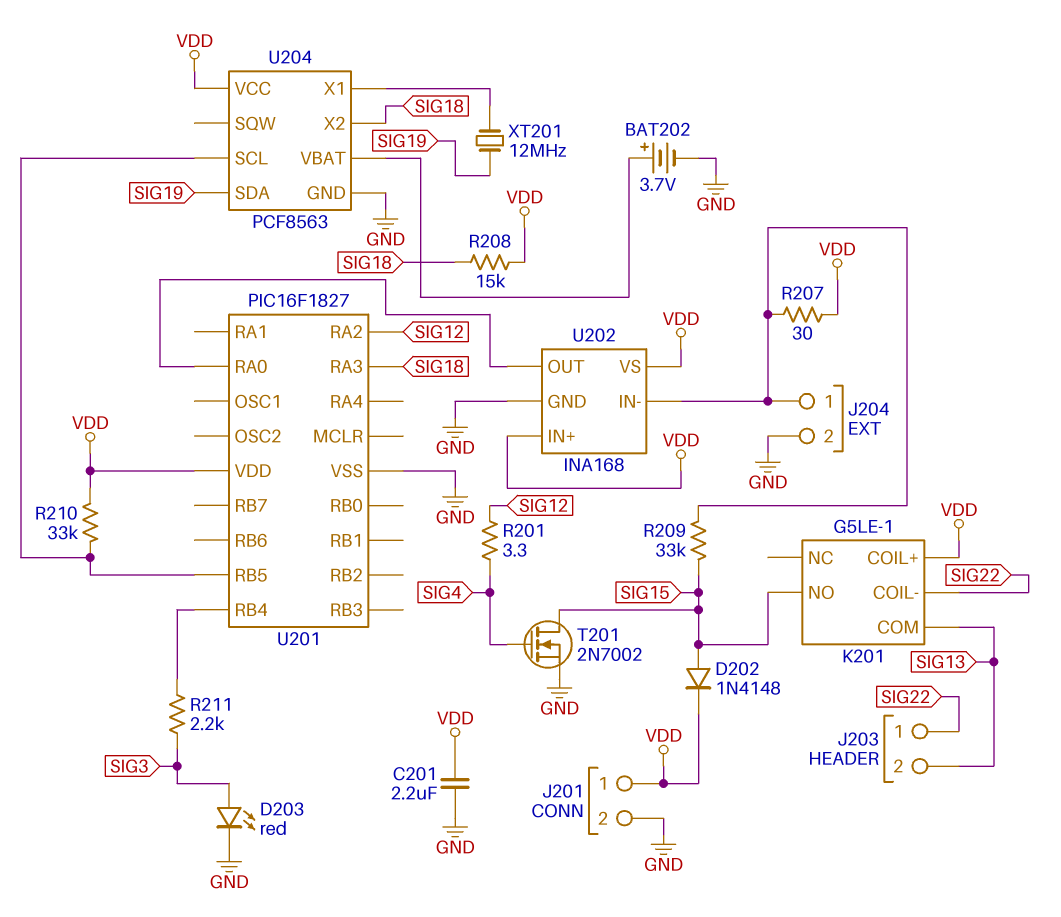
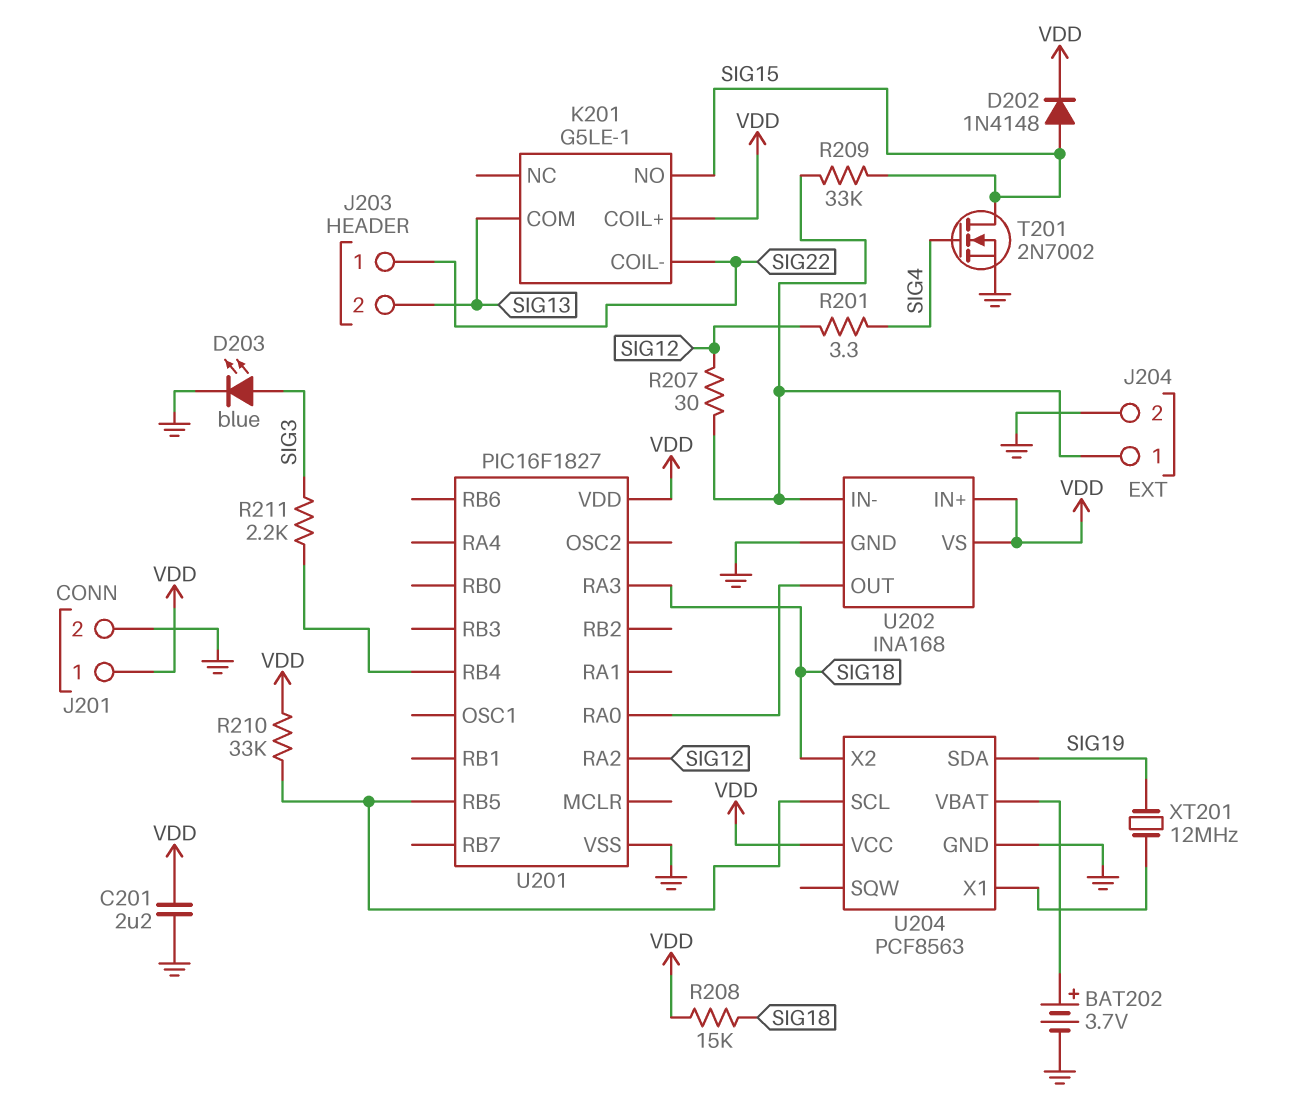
D203: LED red (A SIG3, K GND) -> LED blue (A SIG3, K GND)
R207: 30 (J204/1, VDD) -> 30 (J204/1, SIG12)

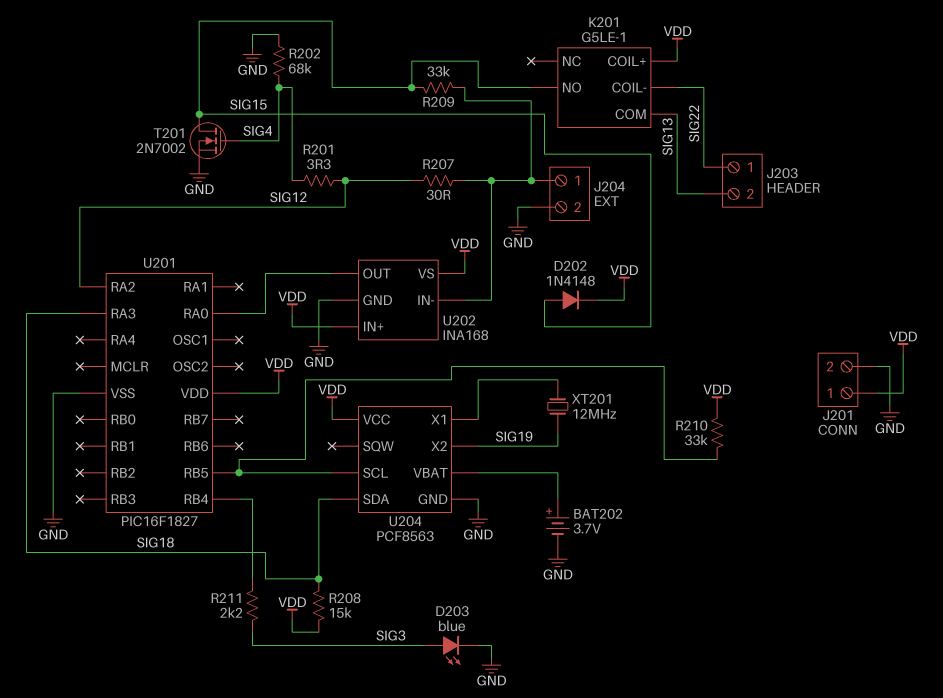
C201: 2.2uF (GND, VDD) -> none
R202: none -> 68k (GND, SIG4)
U204 pin SDA: SIG19 -> SIG18
U204 pin X2: SIG18 -> SIG19

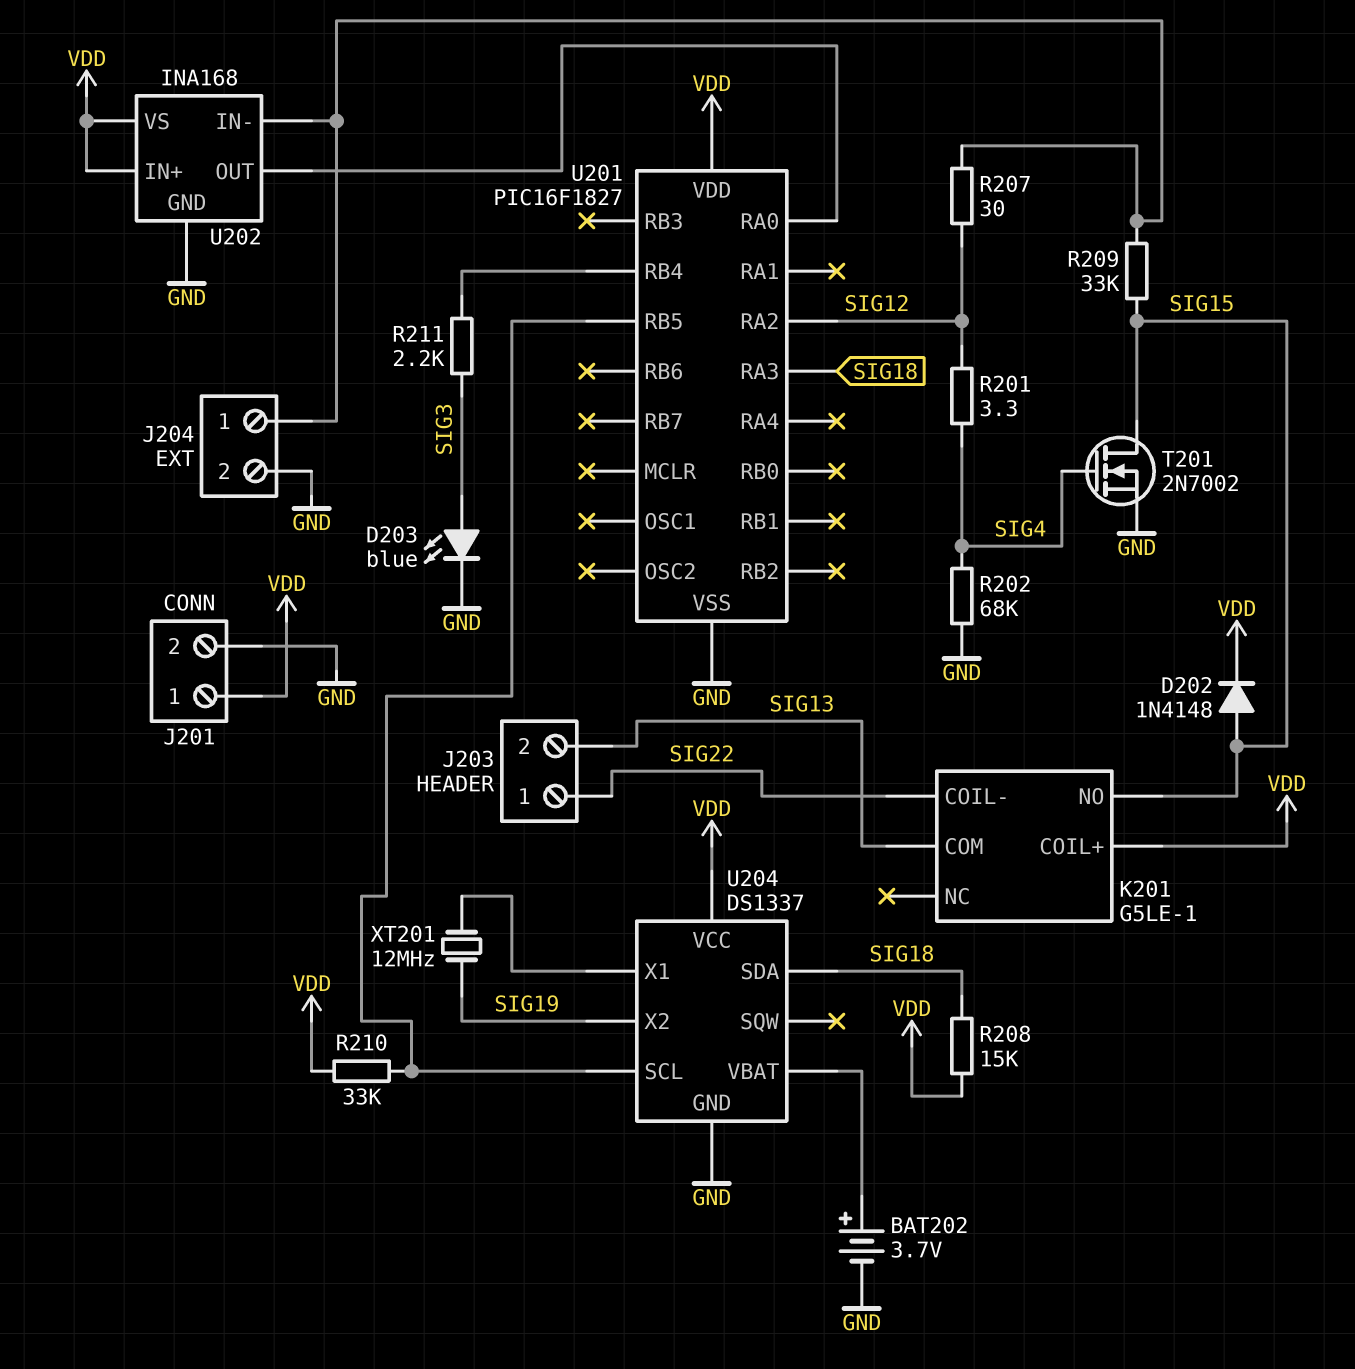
U204: PCF8563 -> DS1337

